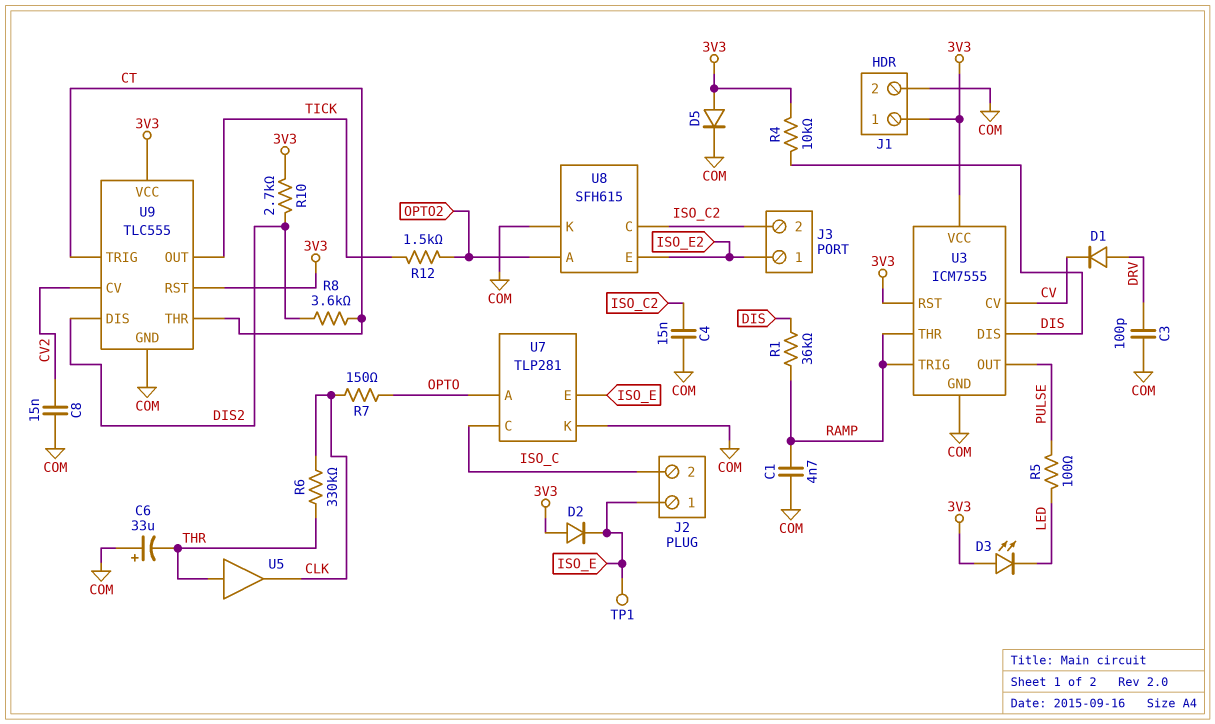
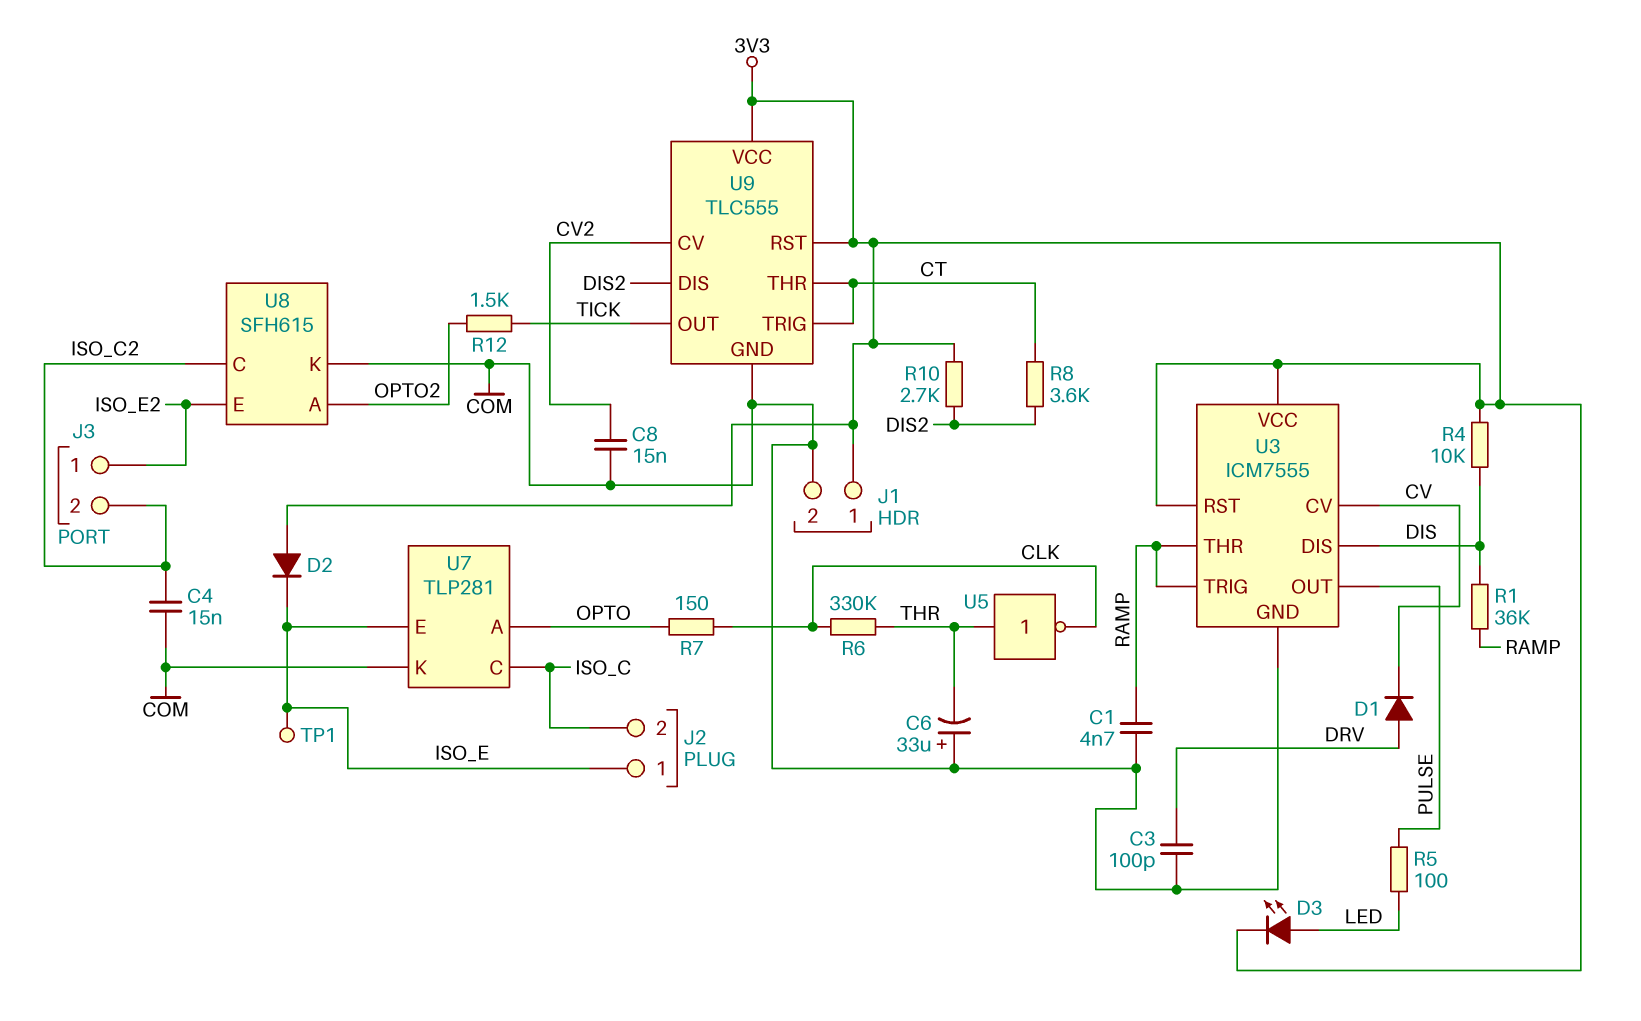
D3: LED (A 3V3, K LED) -> LED (A LED, K 3V3)
D5: diode (A 3V3, K COM) -> none
U5: buffer (in THR, out CLK) -> NOT (in THR, out CLK)

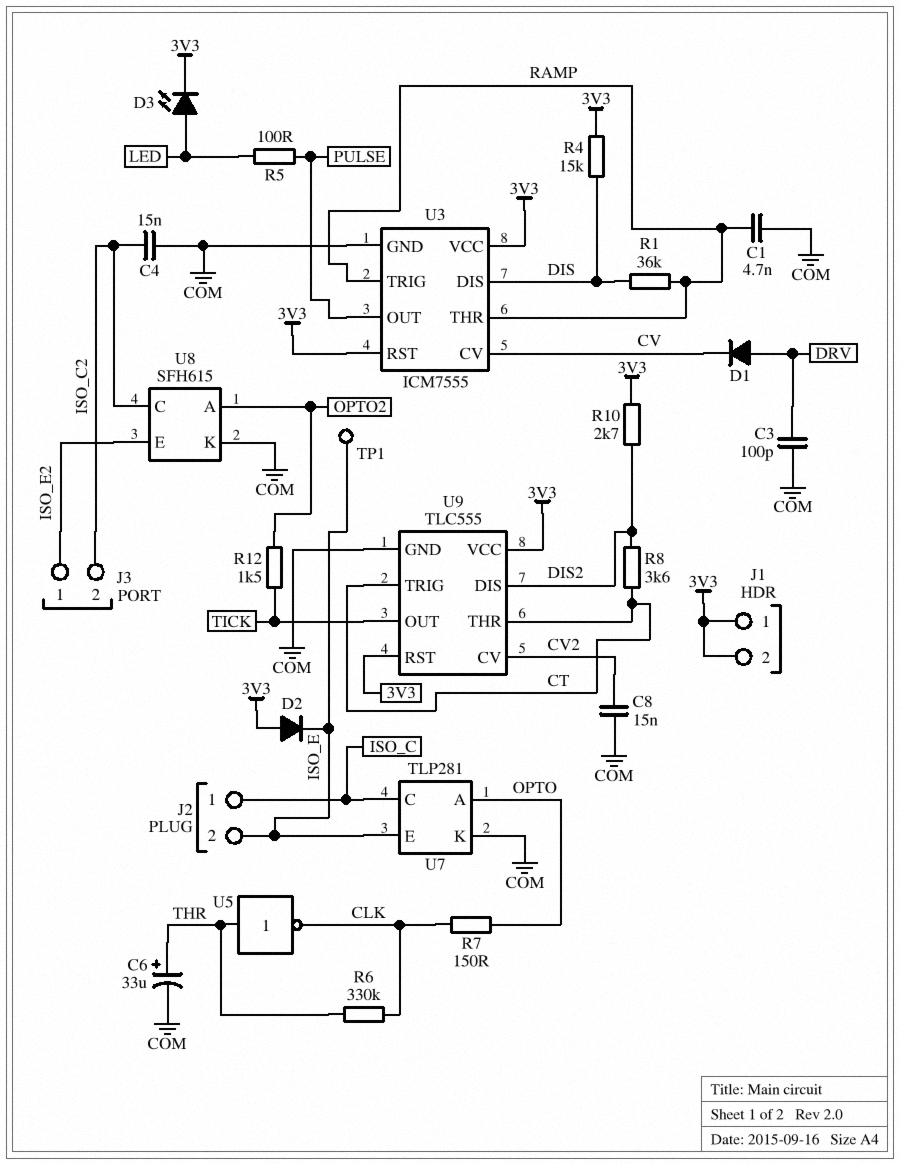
C6: 33uF (plus COM, minus THR) -> 33uF (plus THR, minus COM)
J1 pin 2: COM -> 3V3
J2 pin 1: ISO_E -> ISO_C
J2 pin 2: ISO_C -> ISO_E
R4: 10k (3V3, DIS) -> 15k (3V3, DIS)

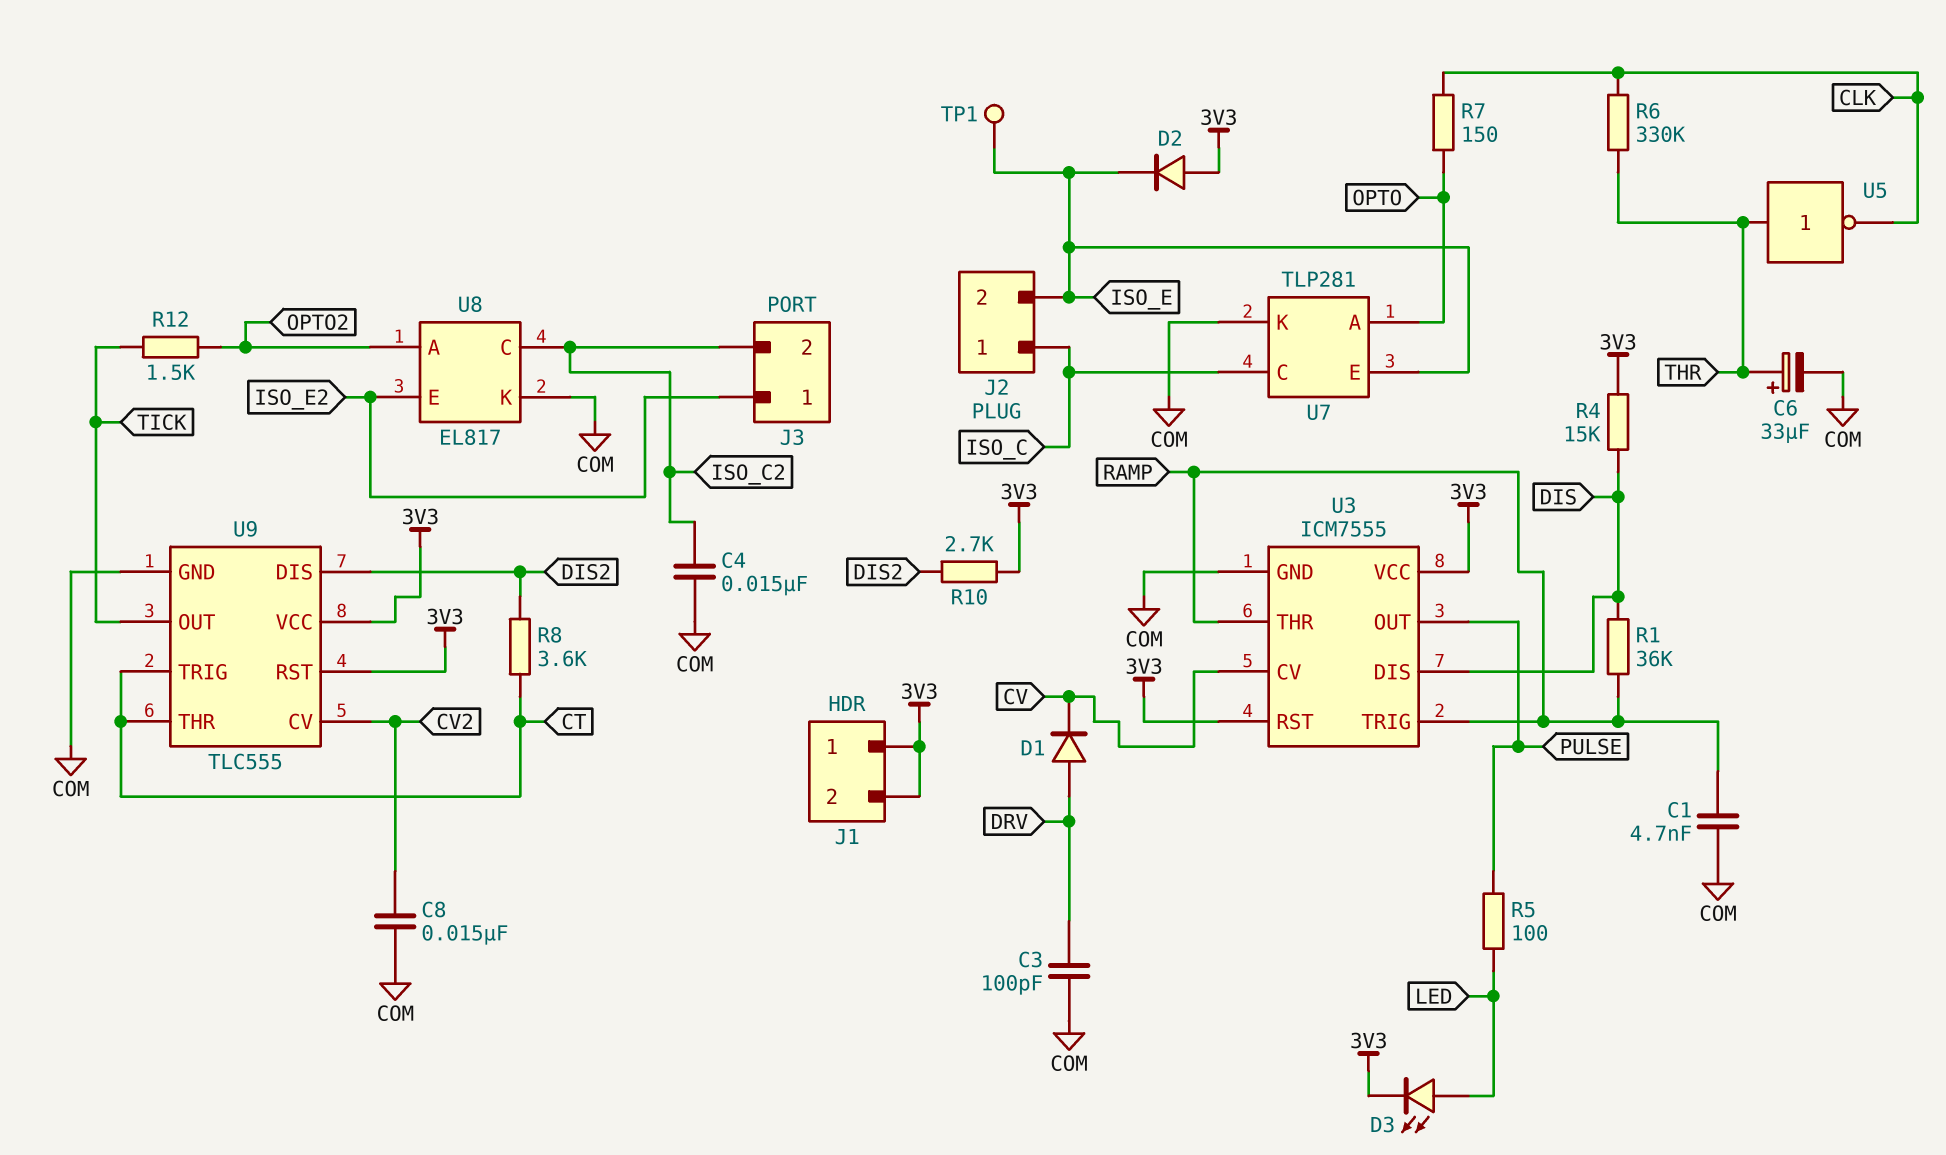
U8: SFH615 -> EL817

